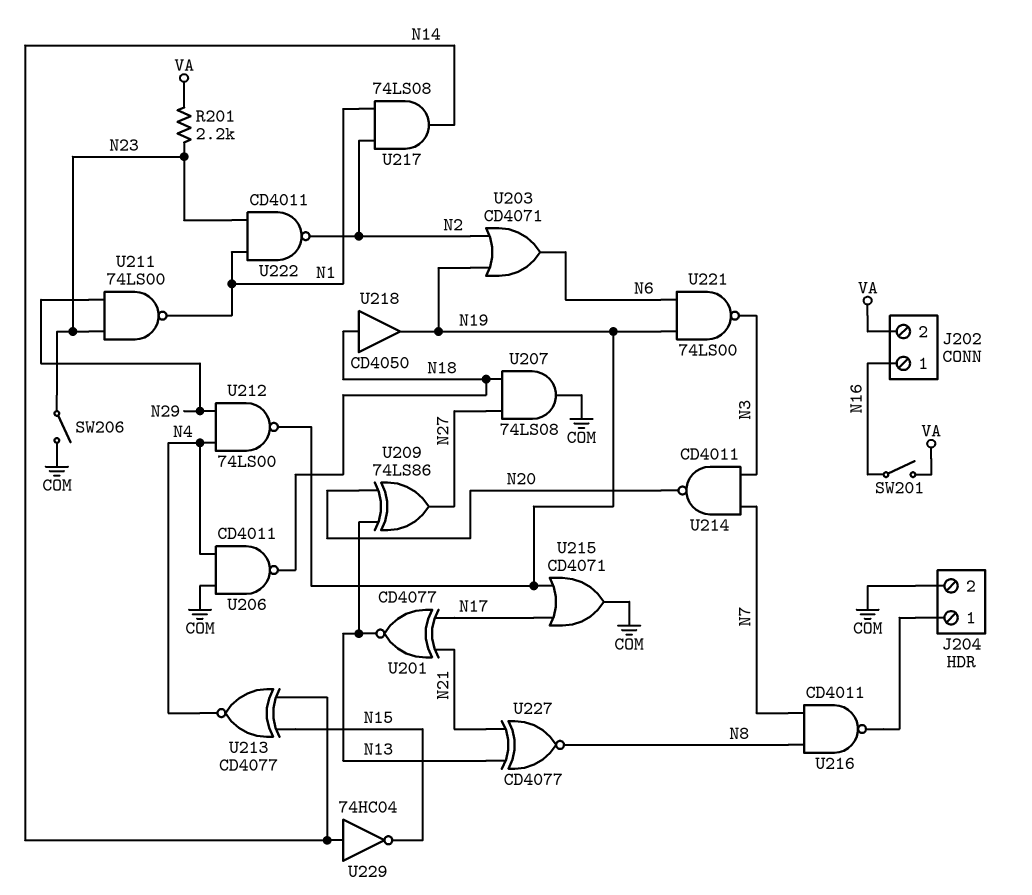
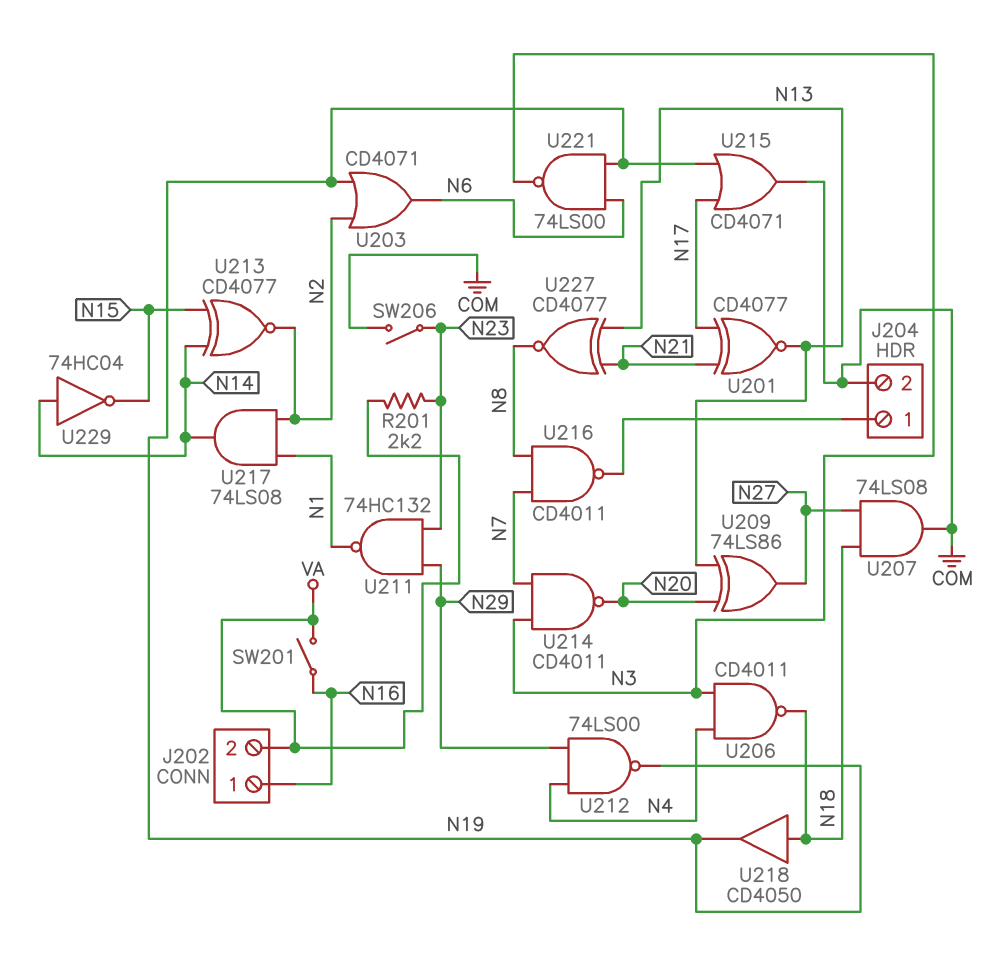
U206: NAND CD4011 (in COM, in N4, out N18) -> NAND CD4011 (in N3, in N4, out N18)
U211: NAND 74LS00 (in N23, in N29, out N1) -> NAND 74HC132 (in N23, in N29, out N1)
U213: XNOR CD4077 (in N14, in N15, out N4) -> XNOR CD4077 (in N14, in N15, out N2)
U222: NAND CD4011 (in N1, in N23, out N2) -> none

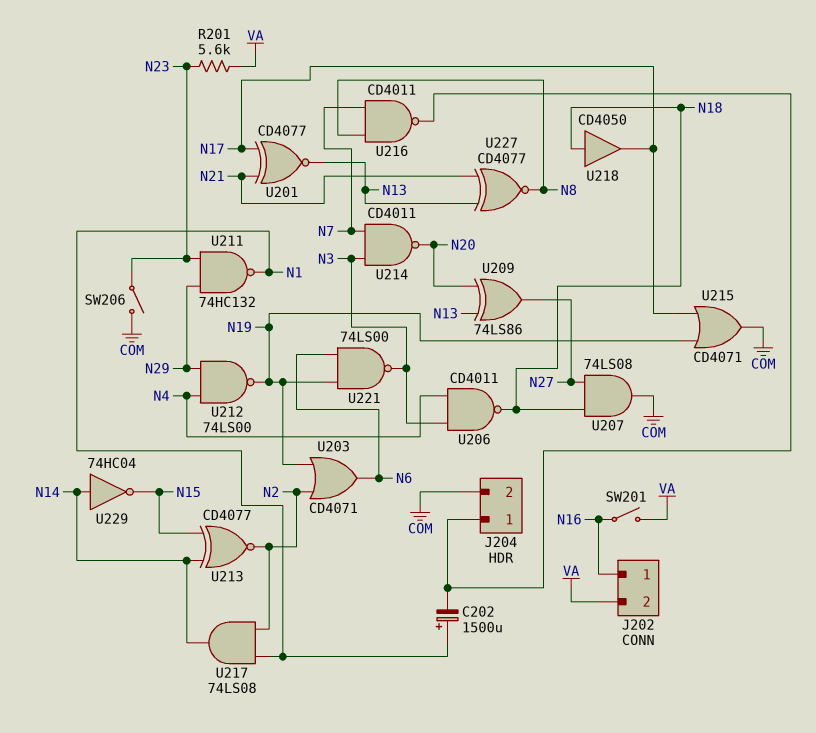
C202: none -> 1500uF (plus N1, minus J204/1)
R201: 2.2k (N23, VA) -> 5.6k (N23, VA)
U218: buffer CD4050 (in N18, out N19) -> buffer CD4050 (in N18, out N17)

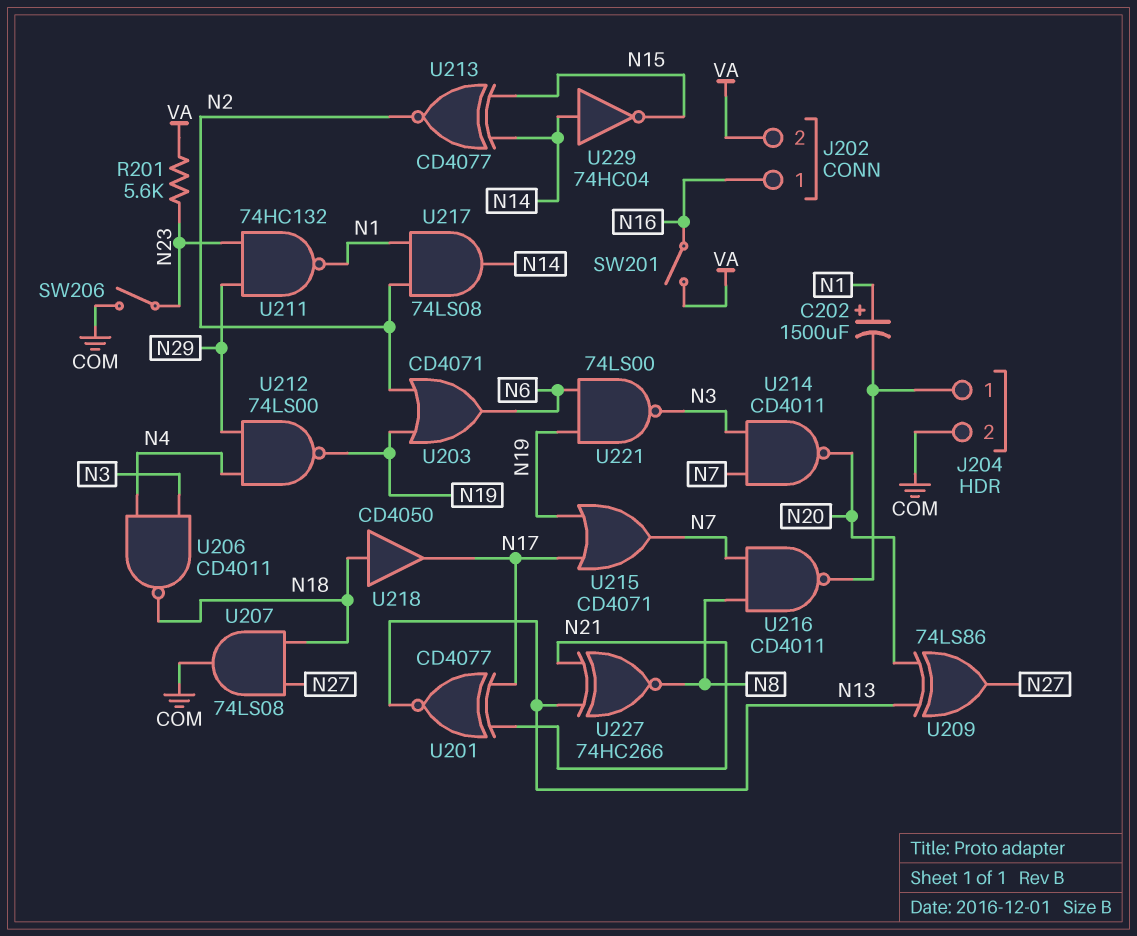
U215: OR CD4071 (in N17, in N19, out COM) -> OR CD4071 (in N17, in N19, out N7)
U227: XNOR CD4077 (in N13, in N21, out N8) -> XNOR 74HC266 (in N13, in N21, out N8)

